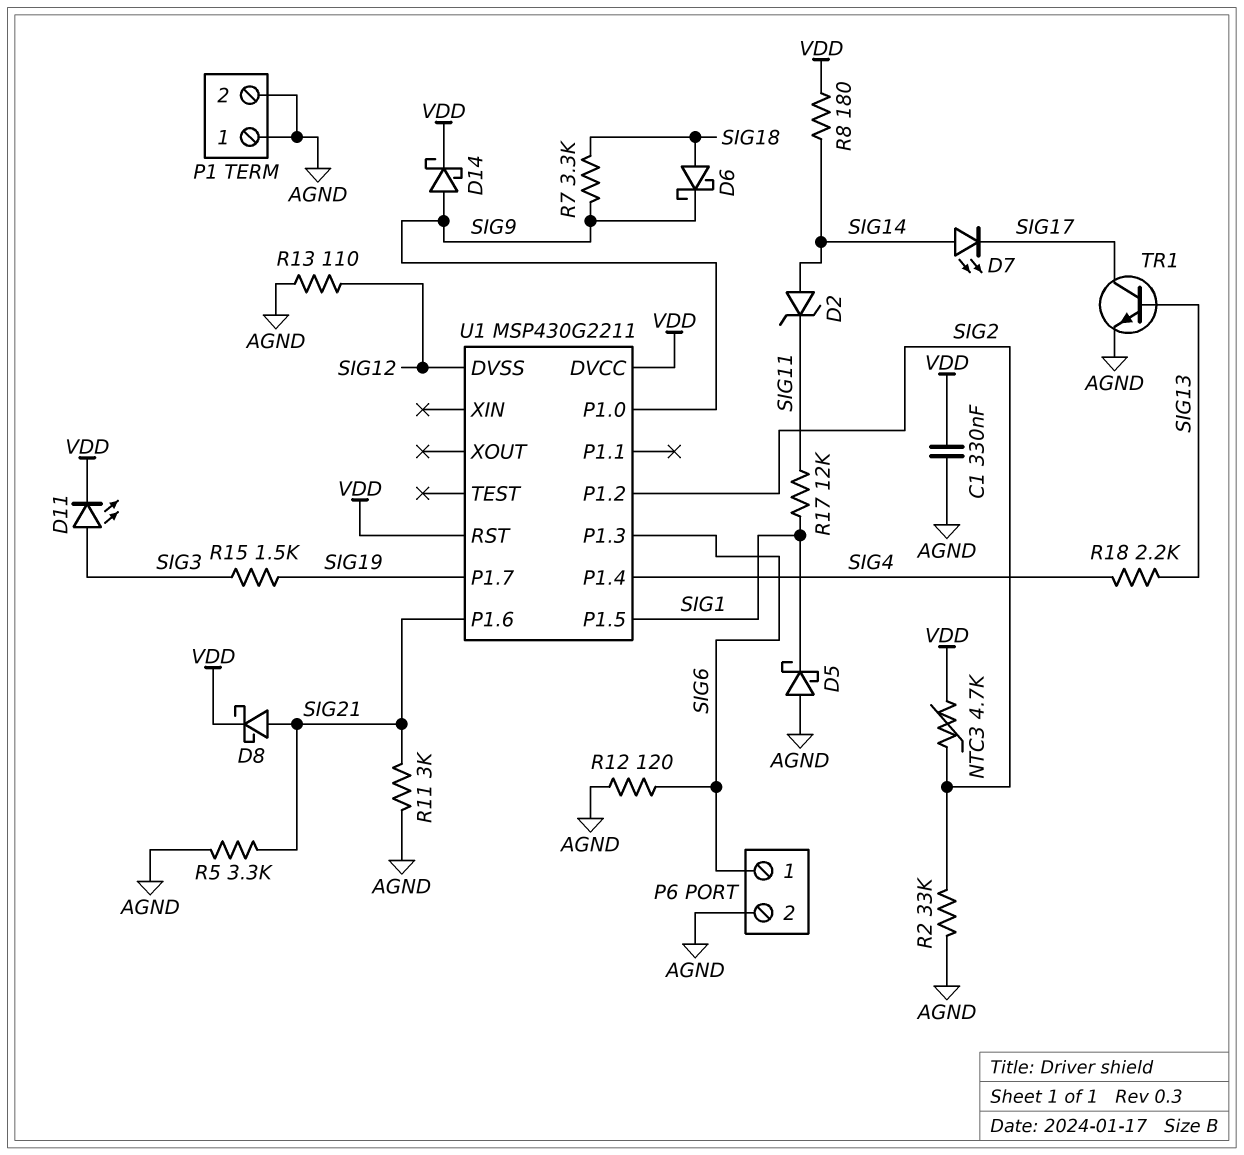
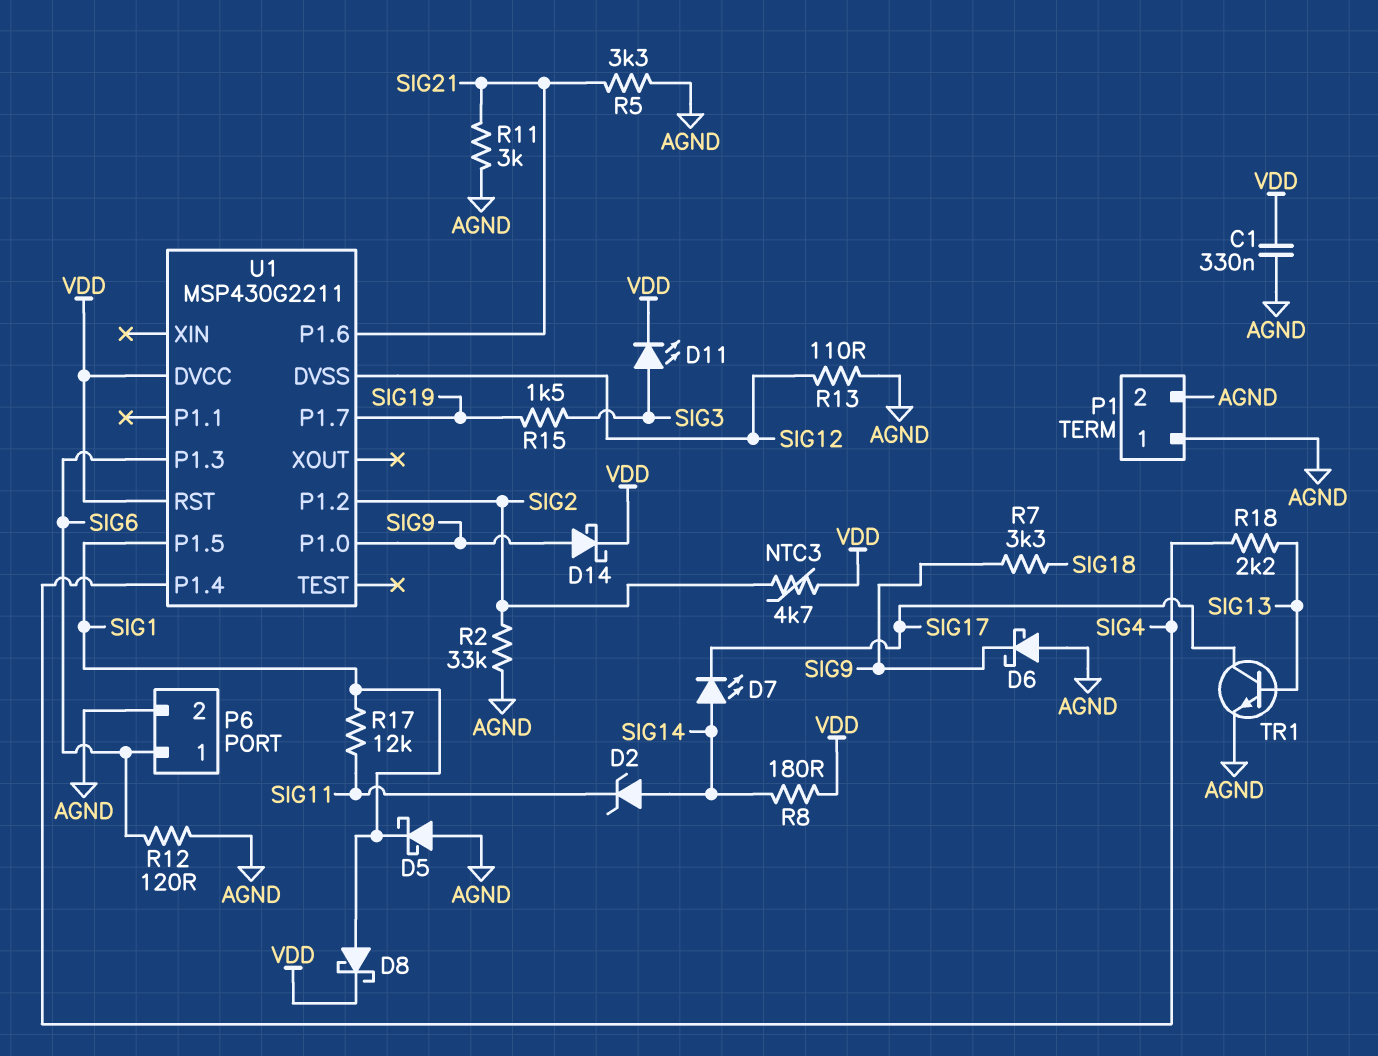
D6: schottky (A SIG18, K SIG9) -> schottky (A AGND, K SIG9)
D8: schottky (A SIG21, K VDD) -> schottky (A SIG1, K VDD)

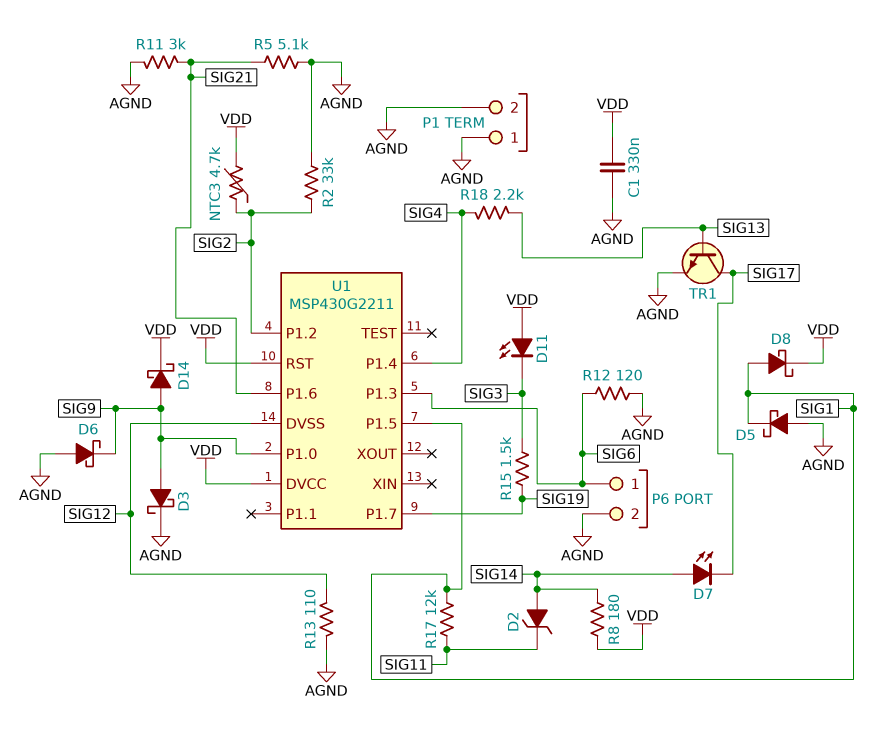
D3: none -> schottky (A SIG9, K AGND)
D11: LED (A SIG3, K VDD) -> LED (A VDD, K SIG3)
R5: 3.3k (AGND, SIG21) -> 5.1k (AGND, SIG21)
R7: 3.3k (SIG9, SIG18) -> none

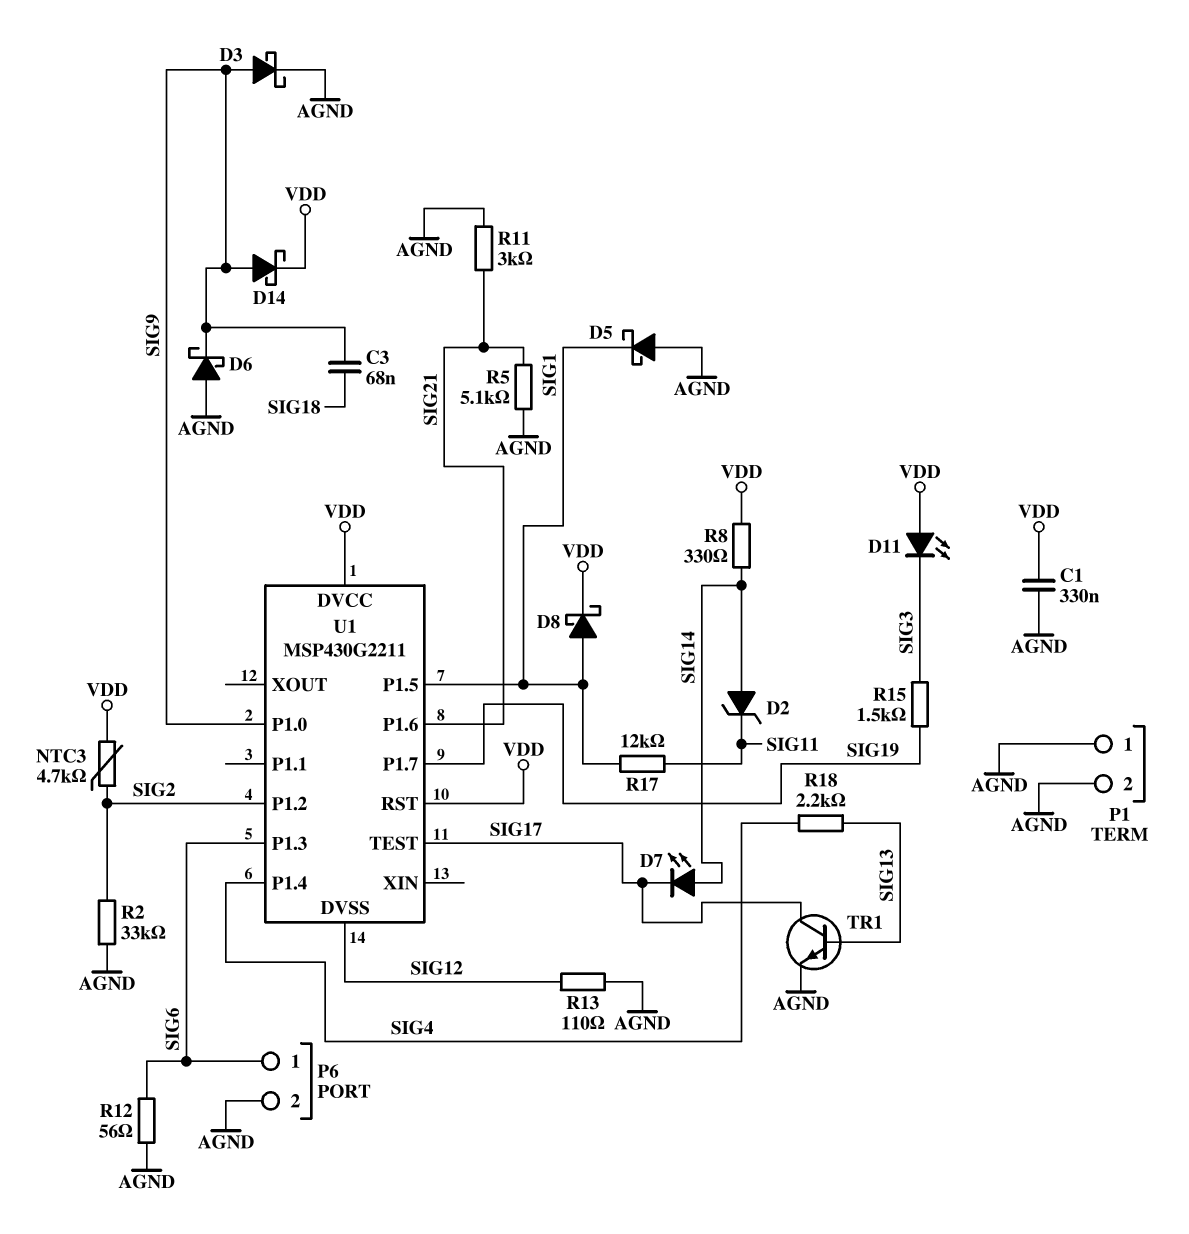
C3: none -> 68nF (SIG9, SIG18)
R8: 180 (SIG14, VDD) -> 330 (SIG14, VDD)
R12: 120 (AGND, SIG6) -> 56 (AGND, SIG6)
U1 pin TEST: none -> SIG17

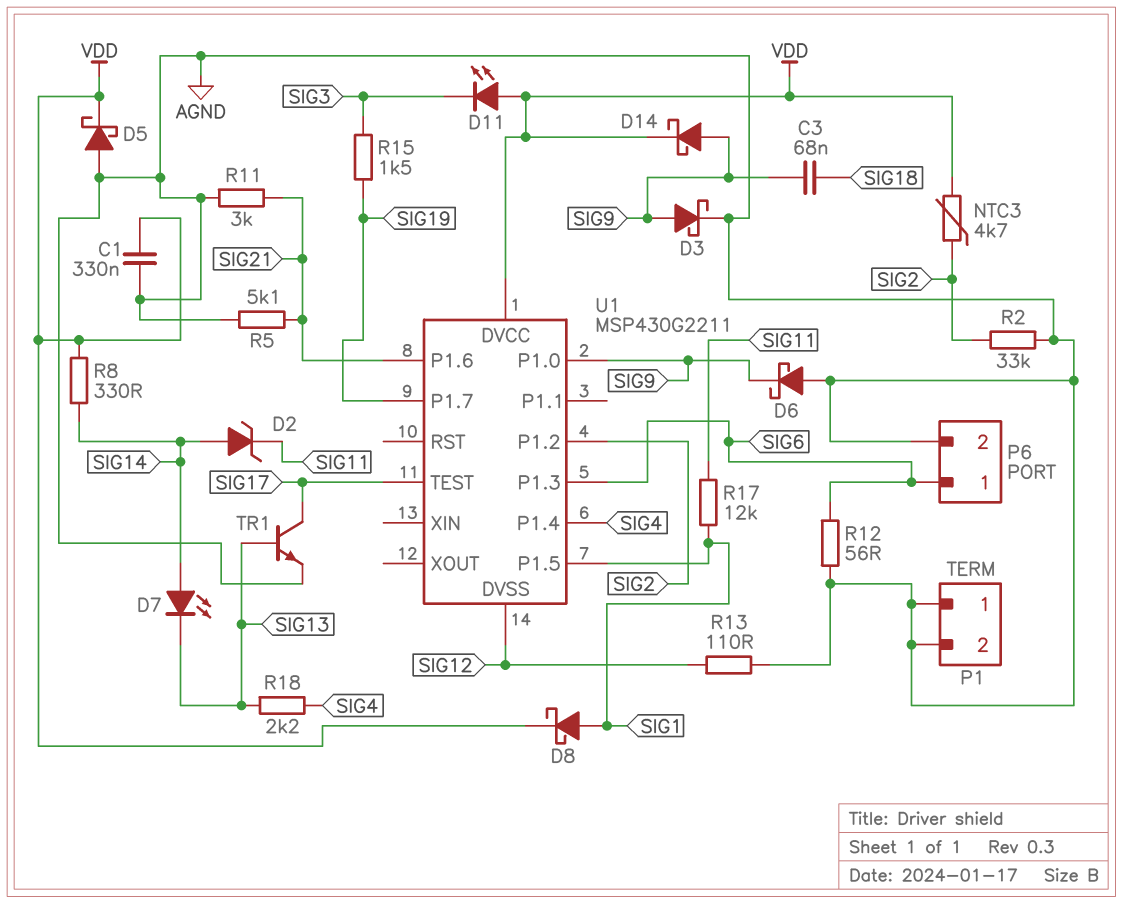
D5: schottky (A AGND, K SIG1) -> schottky (A AGND, K VDD)
D7: LED (A SIG14, K SIG17) -> LED (A SIG14, K SIG13)
U1 pin RST: VDD -> none

